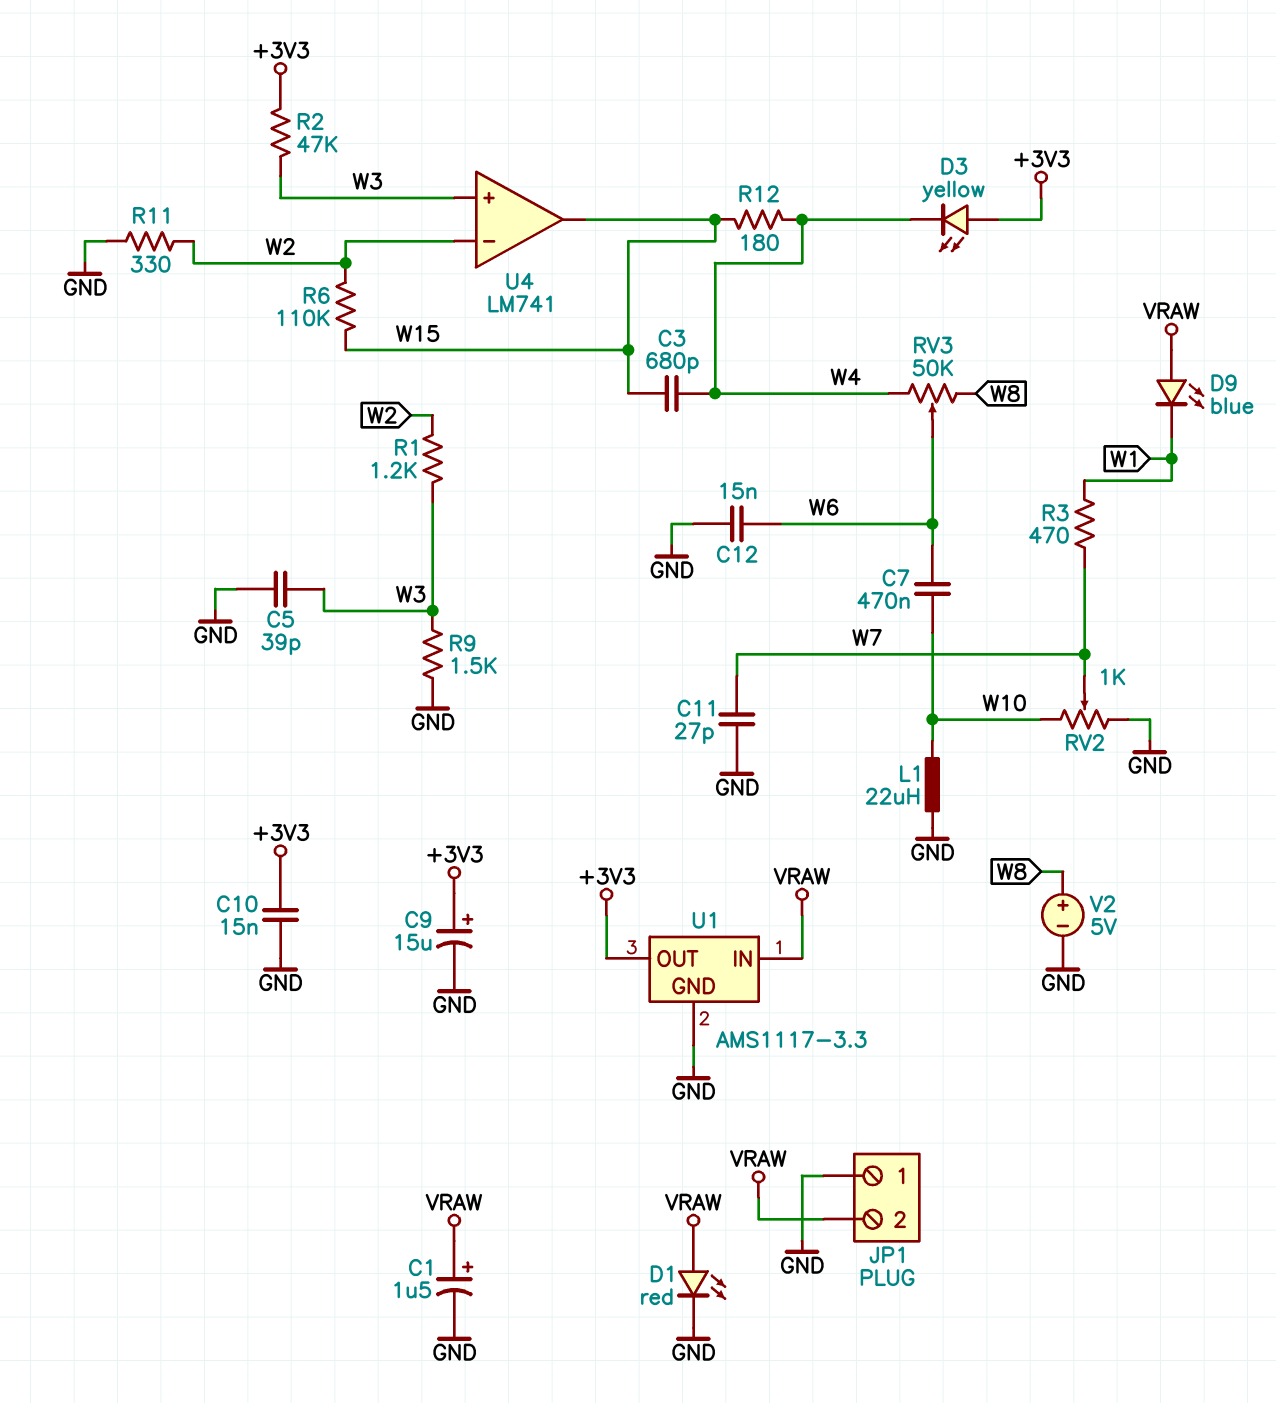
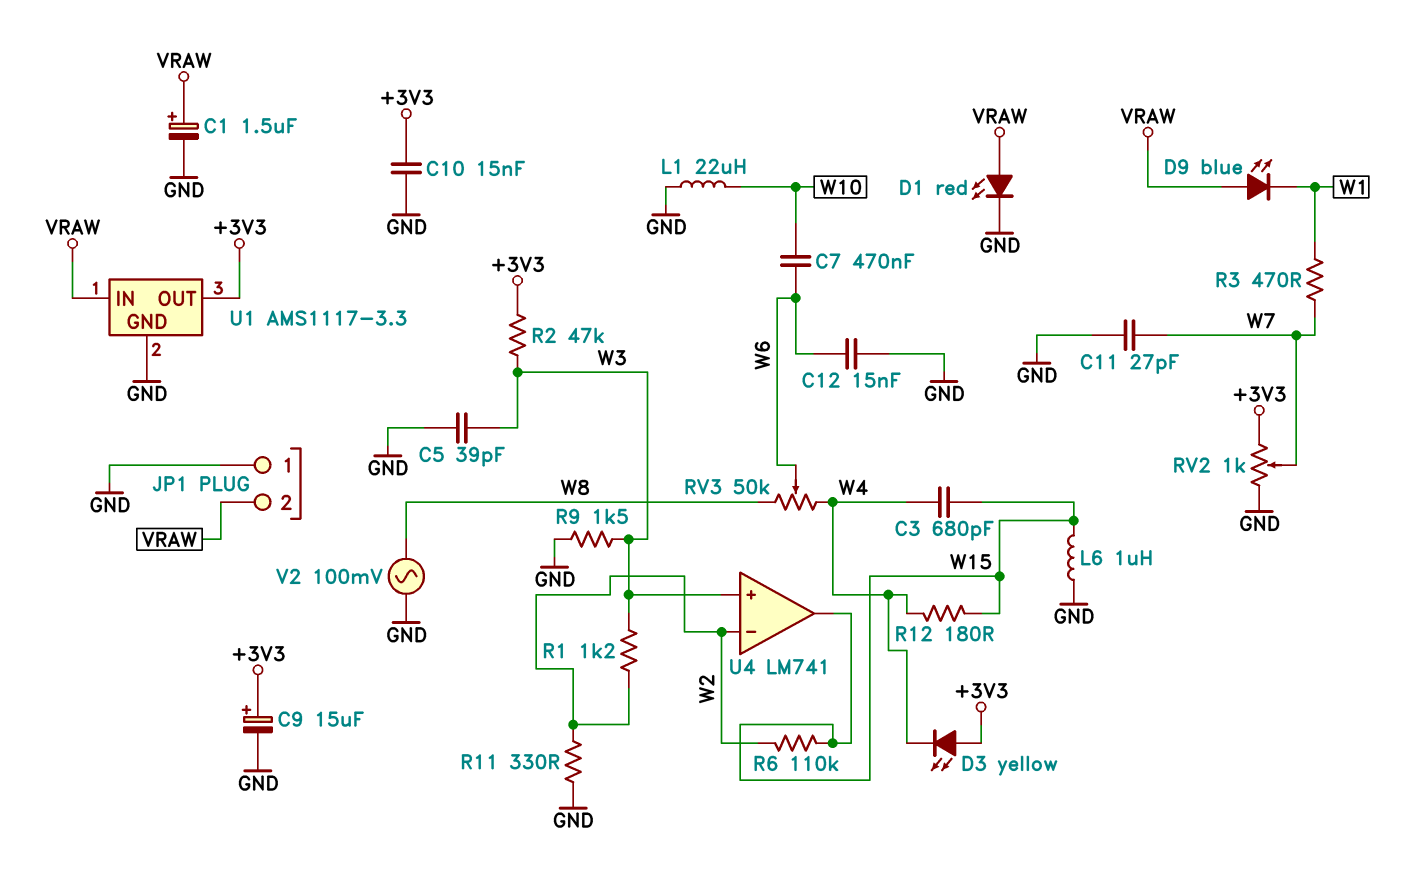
L6: none -> 1uH (GND, W15)
RV2: 1k (GND, W10, wiper W7) -> 1k (+3V3, GND, wiper W7)
V2: 5V (plus W8, minus GND) -> AC 100mV (GND, W8)

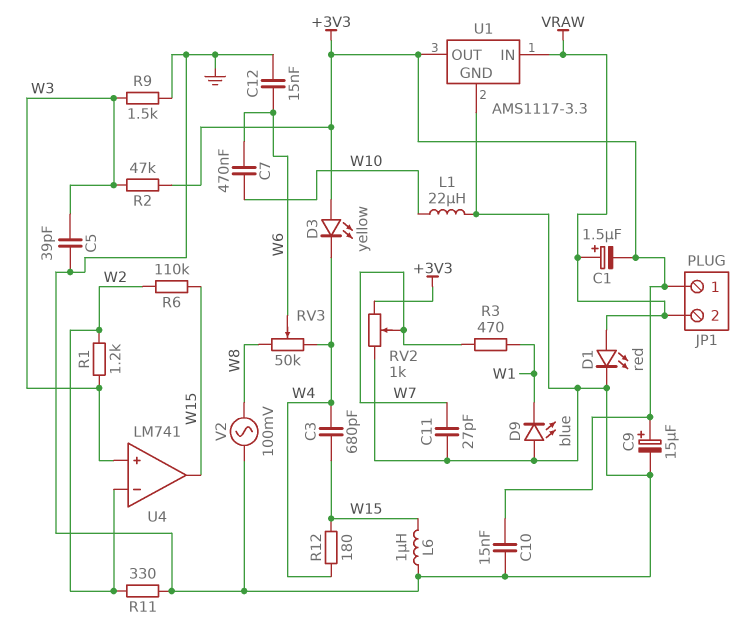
C1: 1.5uF (plus VRAW, minus GND) -> 1.5uF (plus VRAW, minus +3V3)
D9: LED blue (A VRAW, K W1) -> LED blue (A GND, K W1)
JP1 pin 1: GND -> +3V3

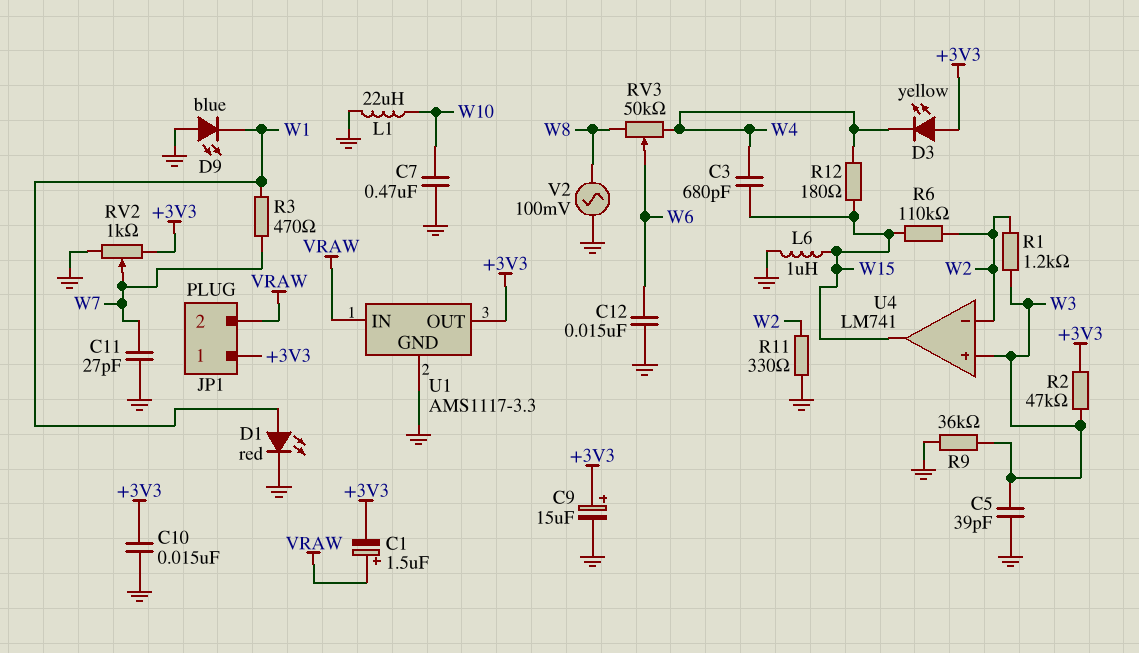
C7: 470nF (W6, W10) -> 470nF (GND, W10)
D1: LED red (A VRAW, K GND) -> LED red (A W1, K GND)
R9: 1.5k (GND, W3) -> 36k (GND, W3)

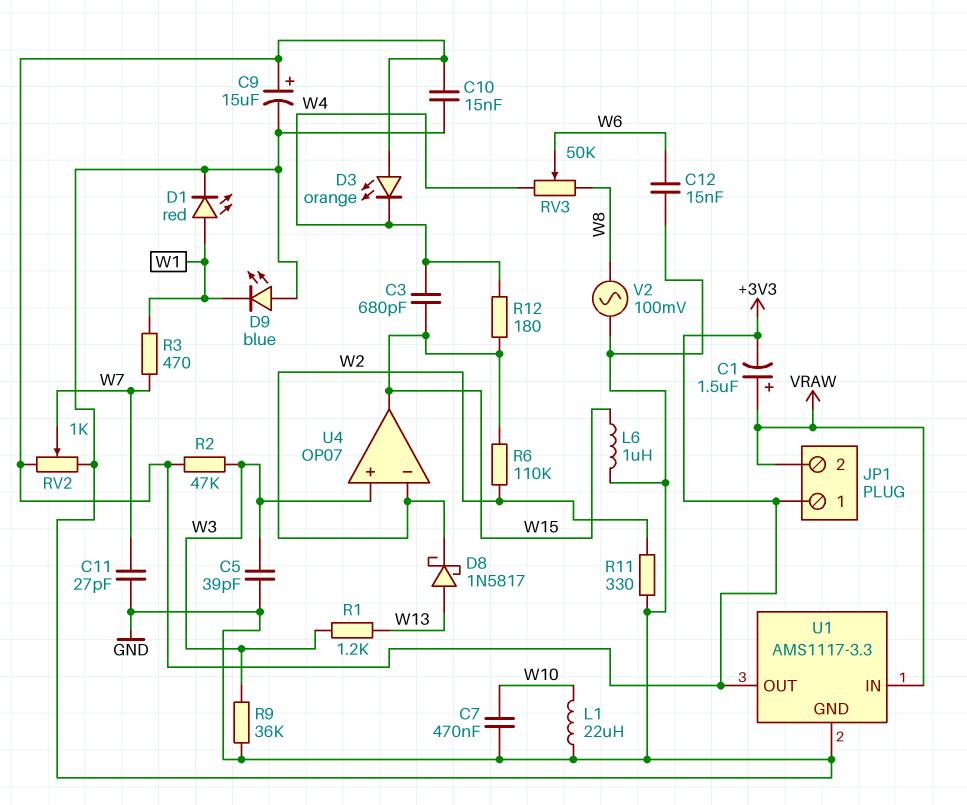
D3: LED yellow (A +3V3, K W4) -> LED orange (A +3V3, K W4)
D8: none -> schottky 1N5817 (A W13, K W2)
R1: 1.2k (W2, W3) -> 1.2k (W3, W13)
U4: LM741 -> OP07

